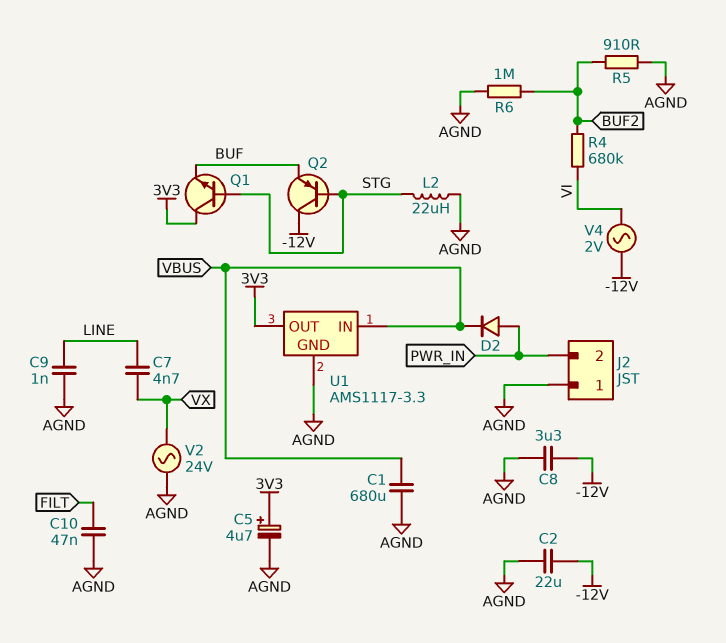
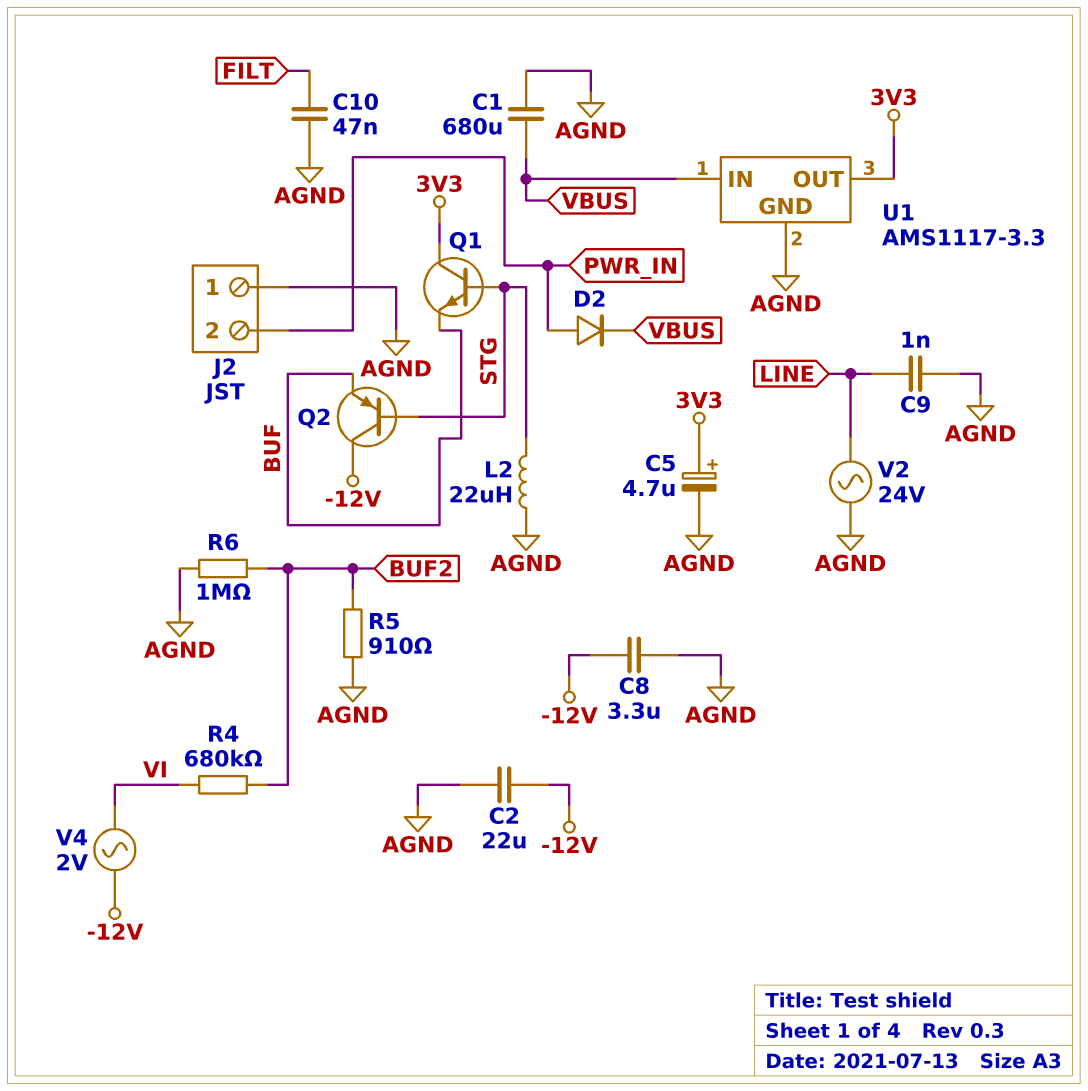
C7: 4.7nF (LINE, VX) -> none
V2: AC 24V (AGND, VX) -> AC 24V (AGND, LINE)

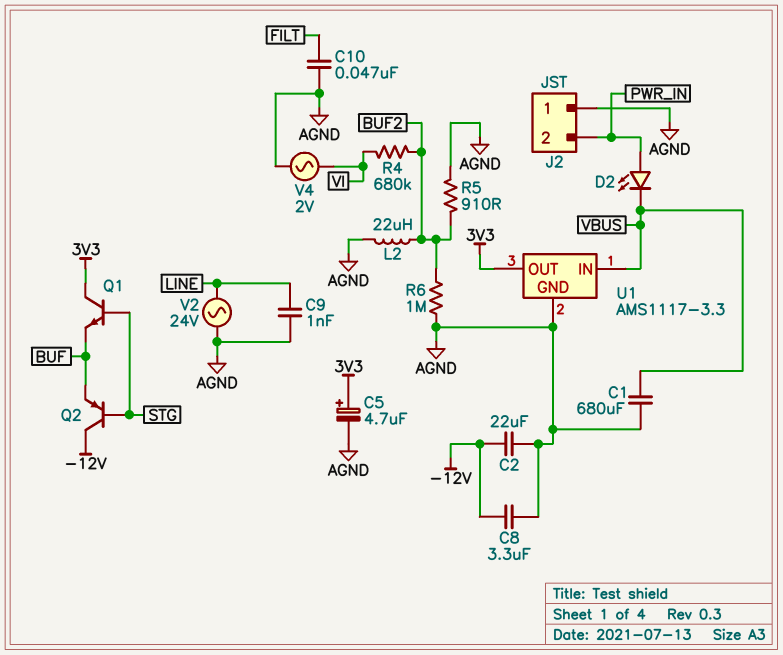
D2: diode (A PWR_IN, K VBUS) -> LED (A PWR_IN, K VBUS)
L2: 22uH (AGND, STG) -> 22uH (AGND, BUF2)
V4: AC 2V (-12V, VI) -> AC 2V (AGND, VI)

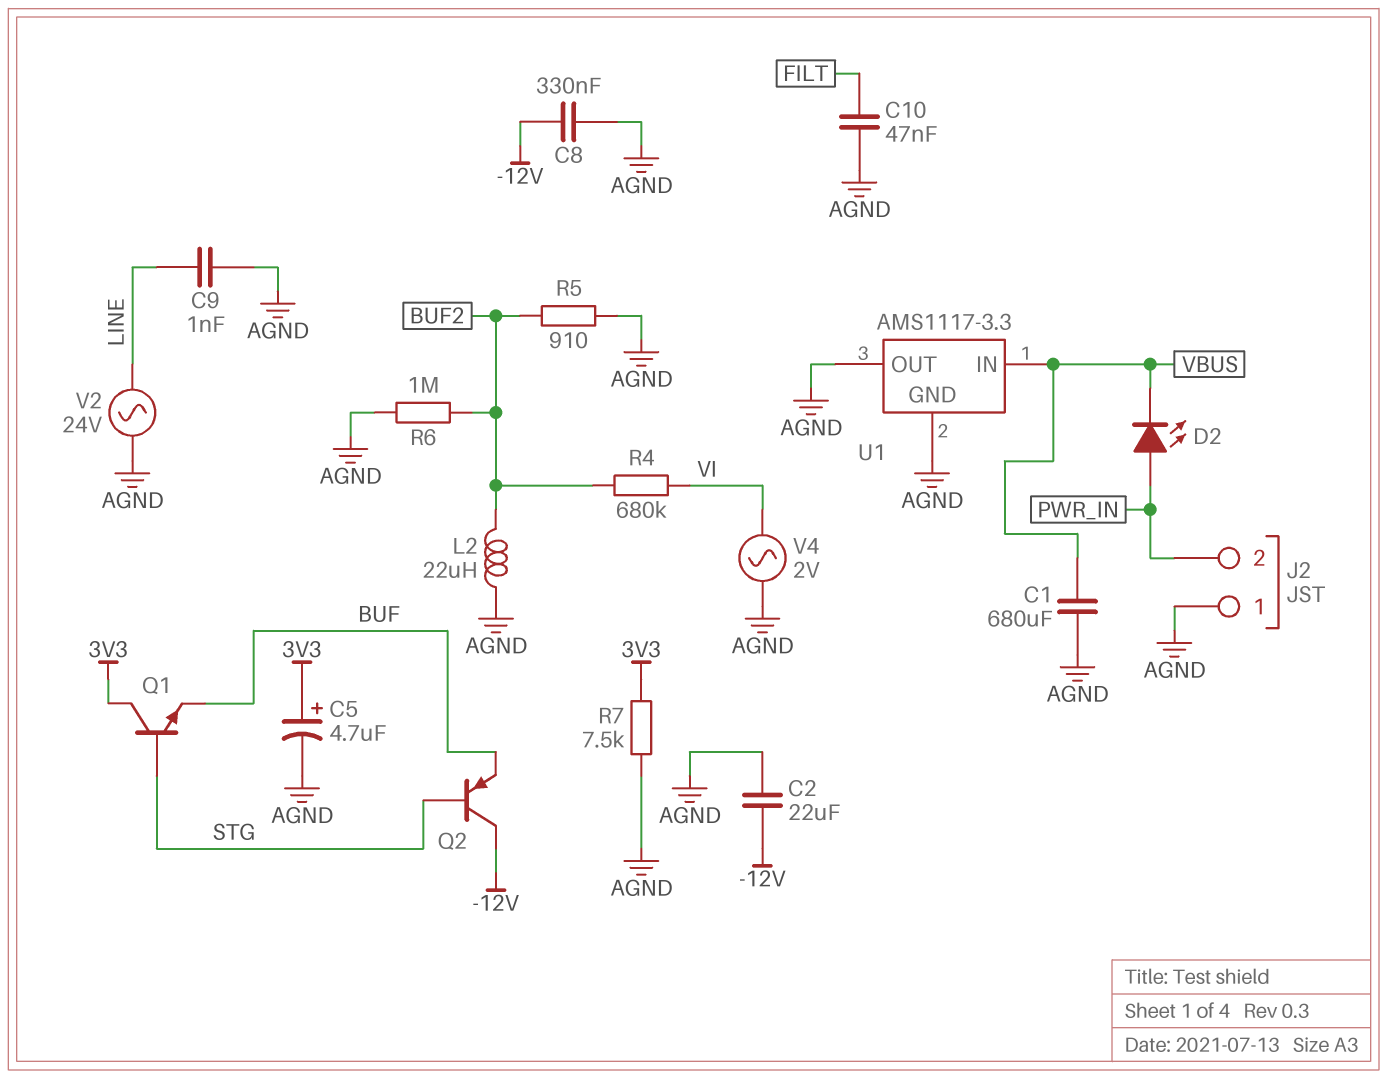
C8: 3.3uF (-12V, AGND) -> 330nF (-12V, AGND)
R7: none -> 7.5k (3V3, AGND)
U1 pin OUT: 3V3 -> AGND

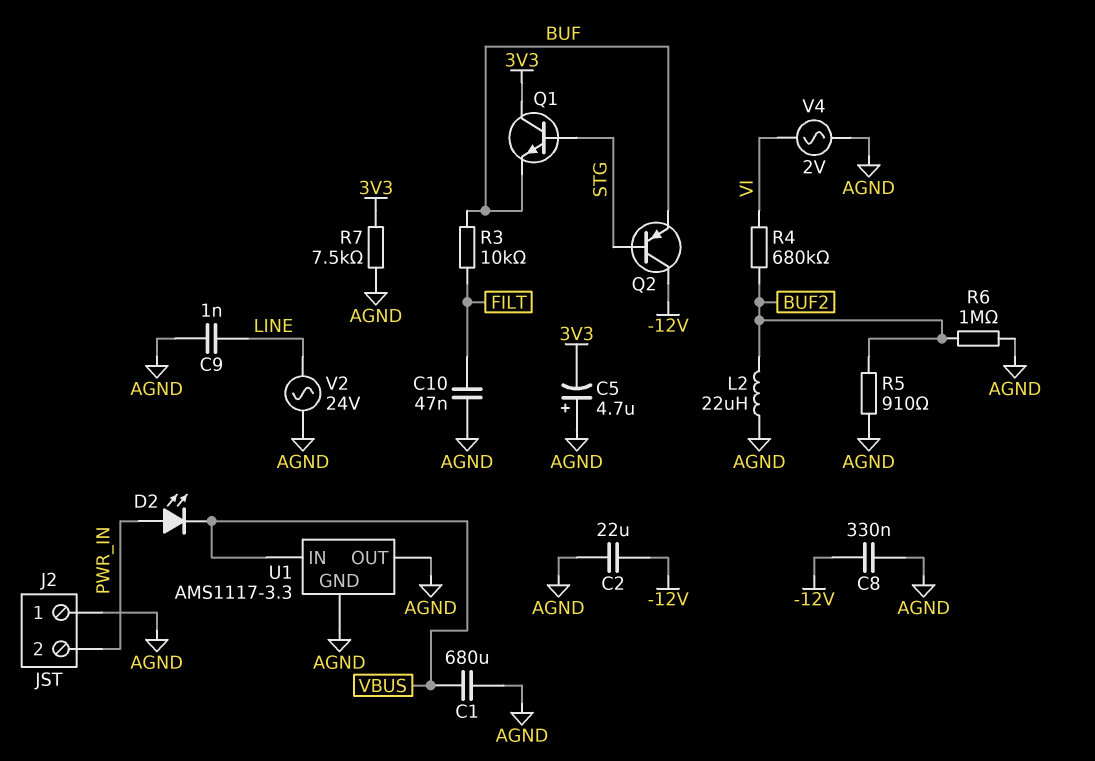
C5: 4.7uF (plus 3V3, minus AGND) -> 4.7uF (plus AGND, minus 3V3)
R3: none -> 10k (BUF, FILT)

